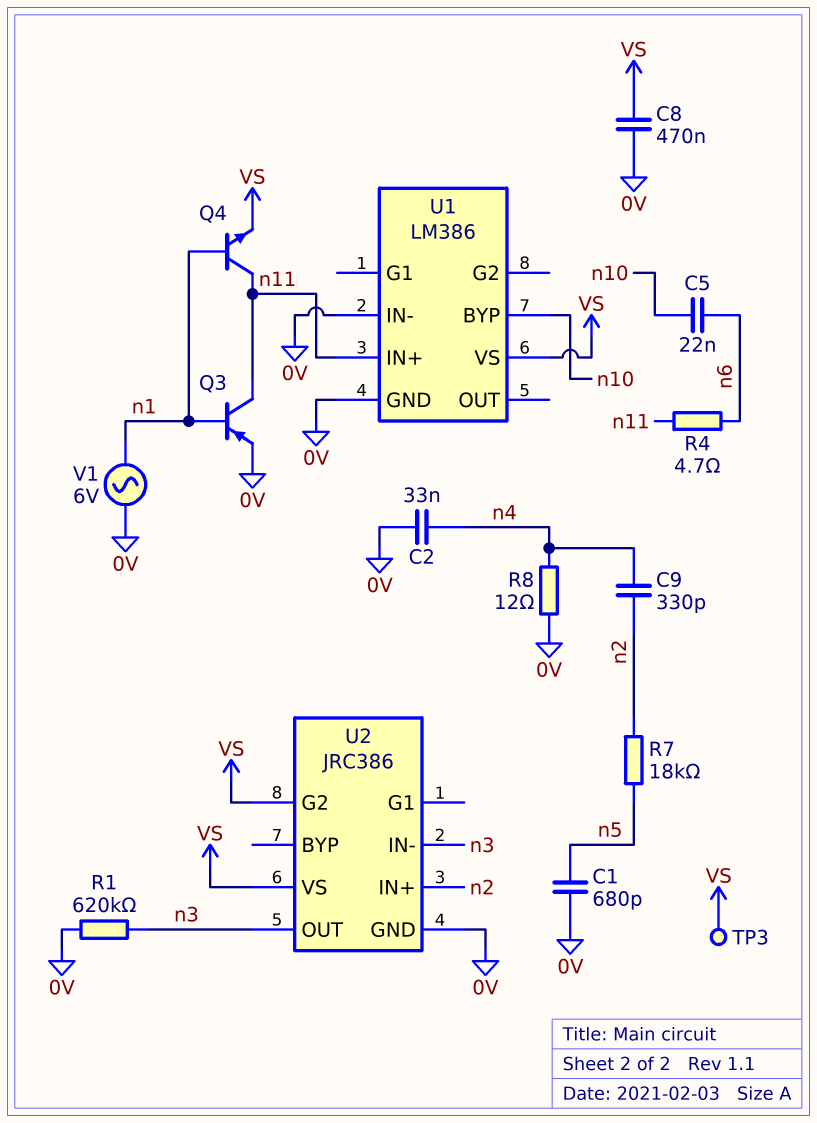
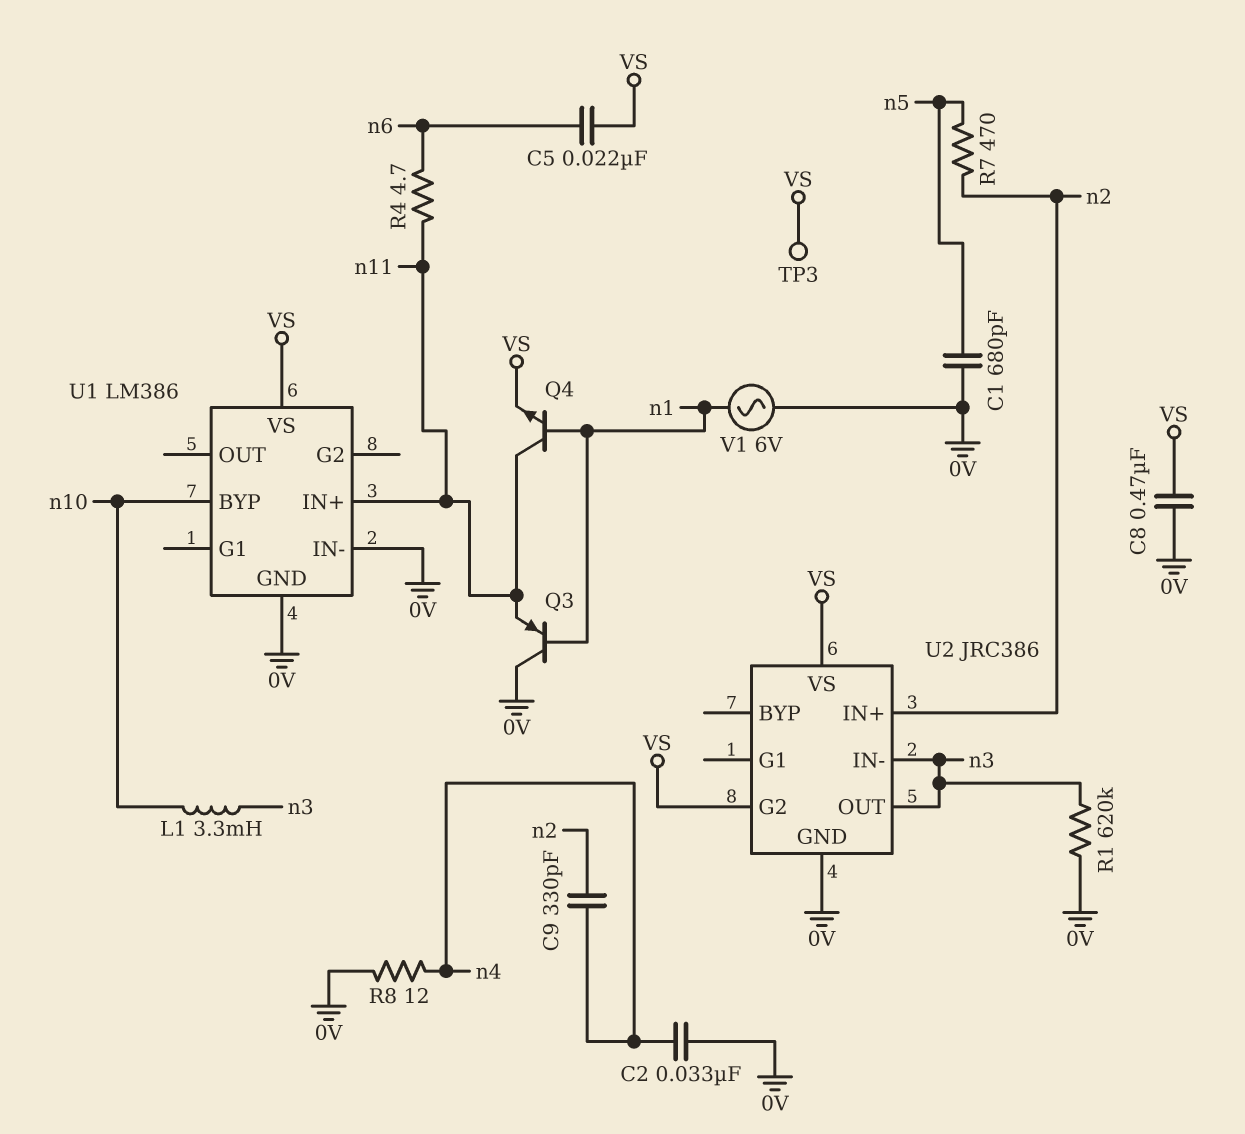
C5: 22nF (n6, n10) -> 22nF (VS, n6)
L1: none -> 3.3mH (n3, n10)
Q3: PNP (B n1, C n11, E 0V) -> PNP (B n1, C 0V, E n11)
R7: 18k (n2, n5) -> 470 (n2, n5)

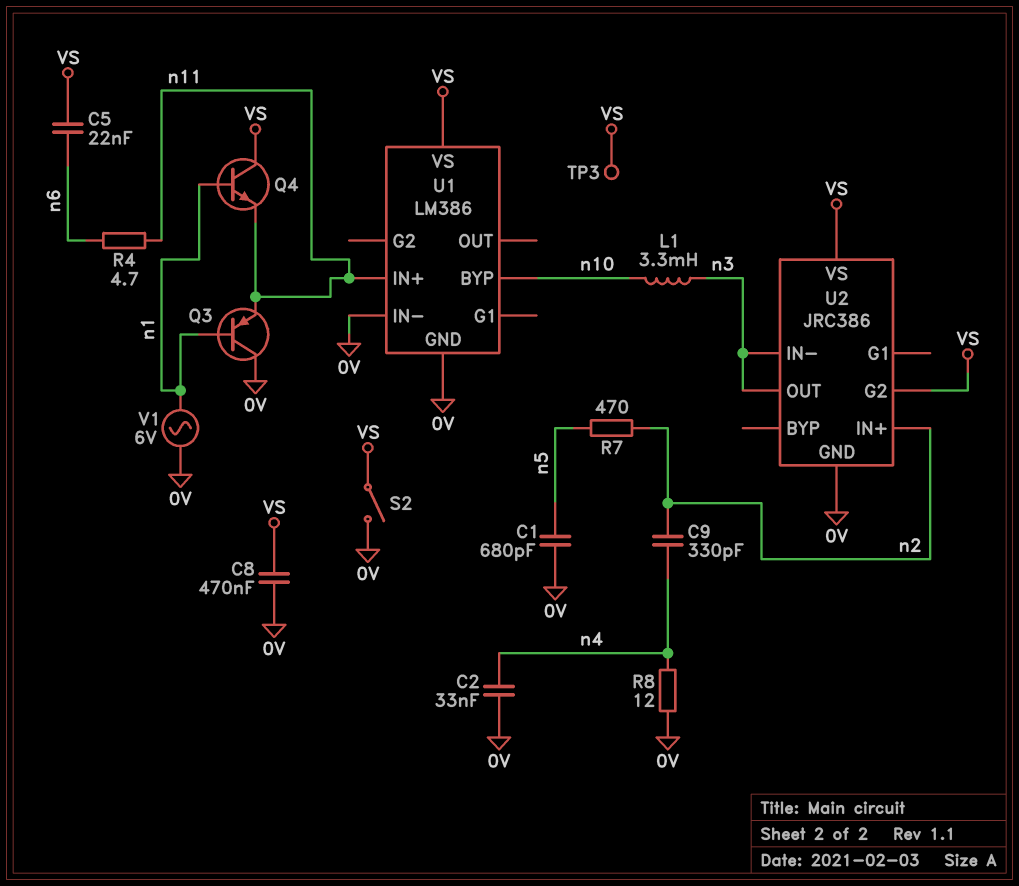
Q4: NPN (B n1, C n11, E VS) -> NPN (B n1, C VS, E n11)
R1: 620k (0V, n3) -> none
S2: none -> switch (0V, VS)

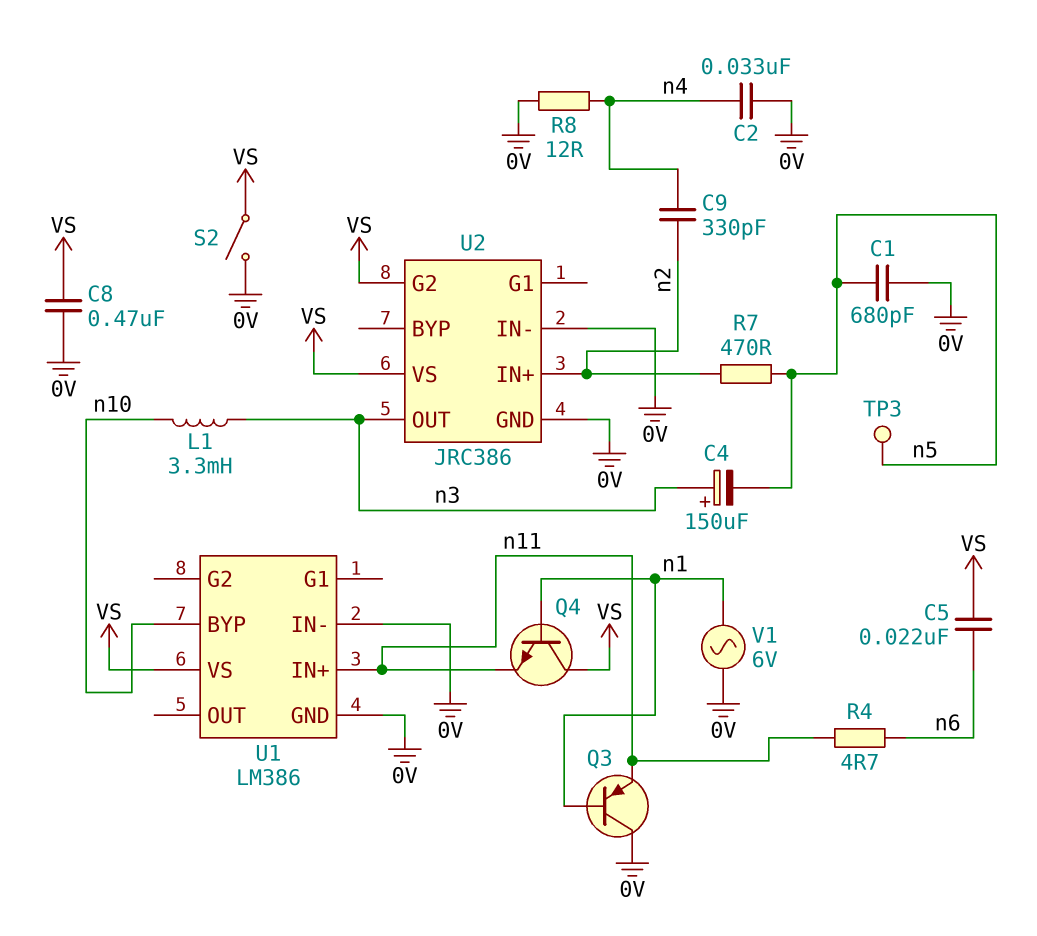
C4: none -> 150uF (plus n3, minus n5)
TP3: test point (VS) -> test point (n5)
U2 pin IN-: n3 -> 0V

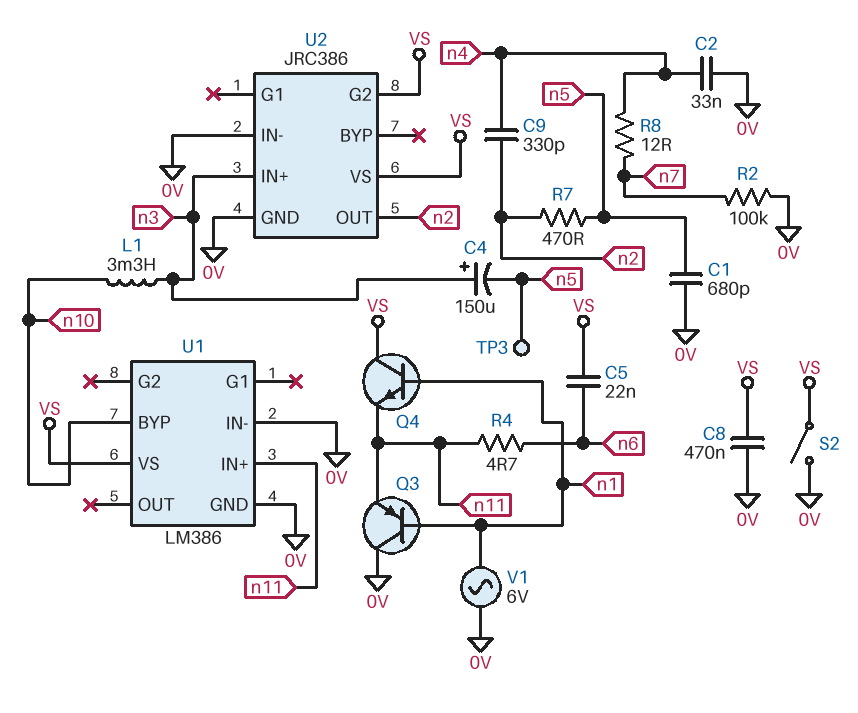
R2: none -> 100k (0V, n7)
R8: 12 (0V, n4) -> 12 (n4, n7)
U2 pin IN+: n2 -> n3
U2 pin OUT: n3 -> n2

